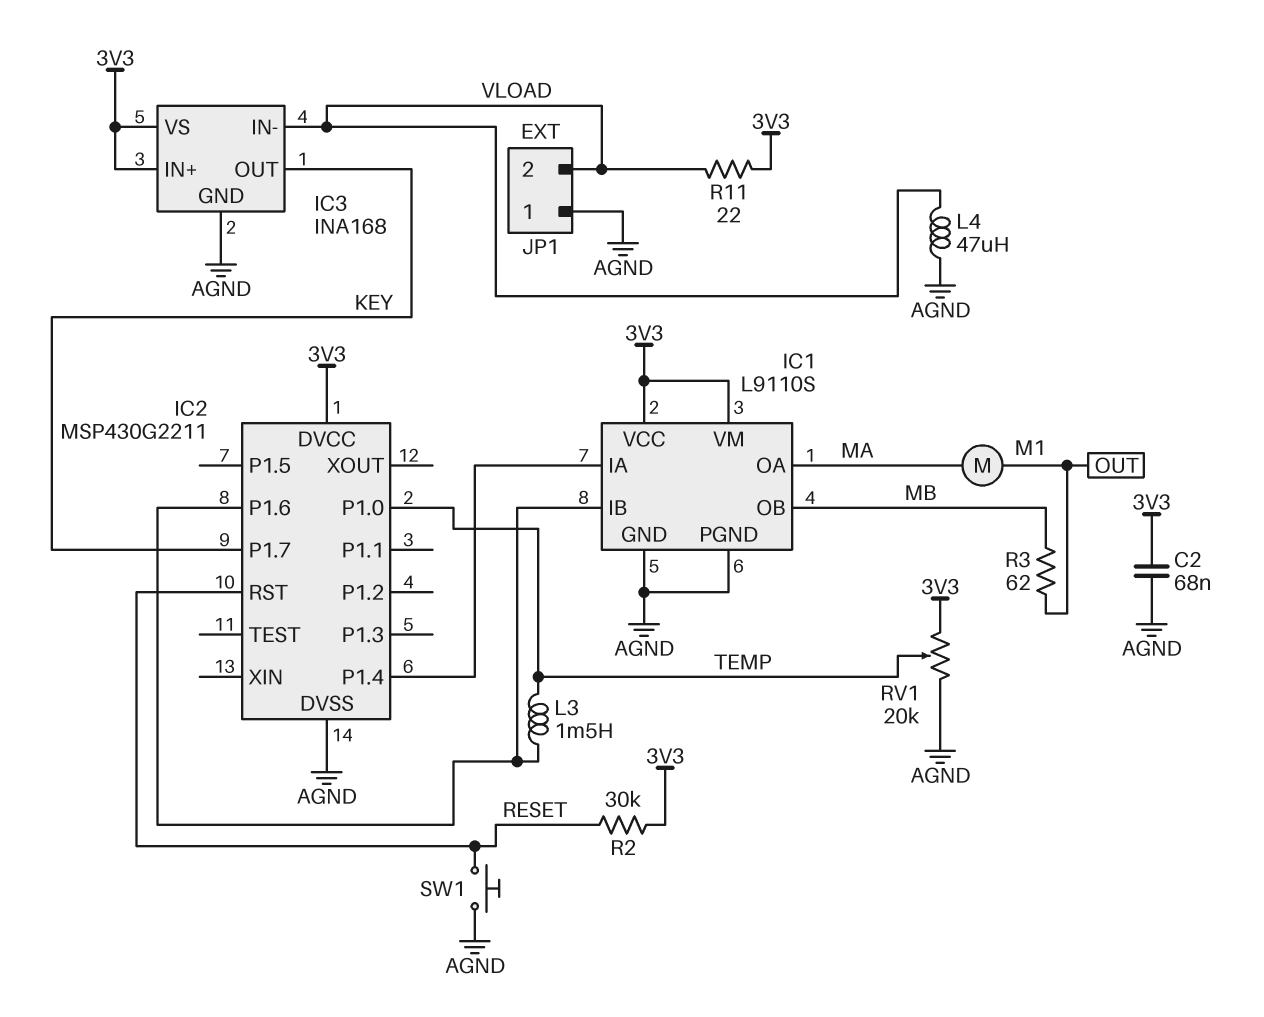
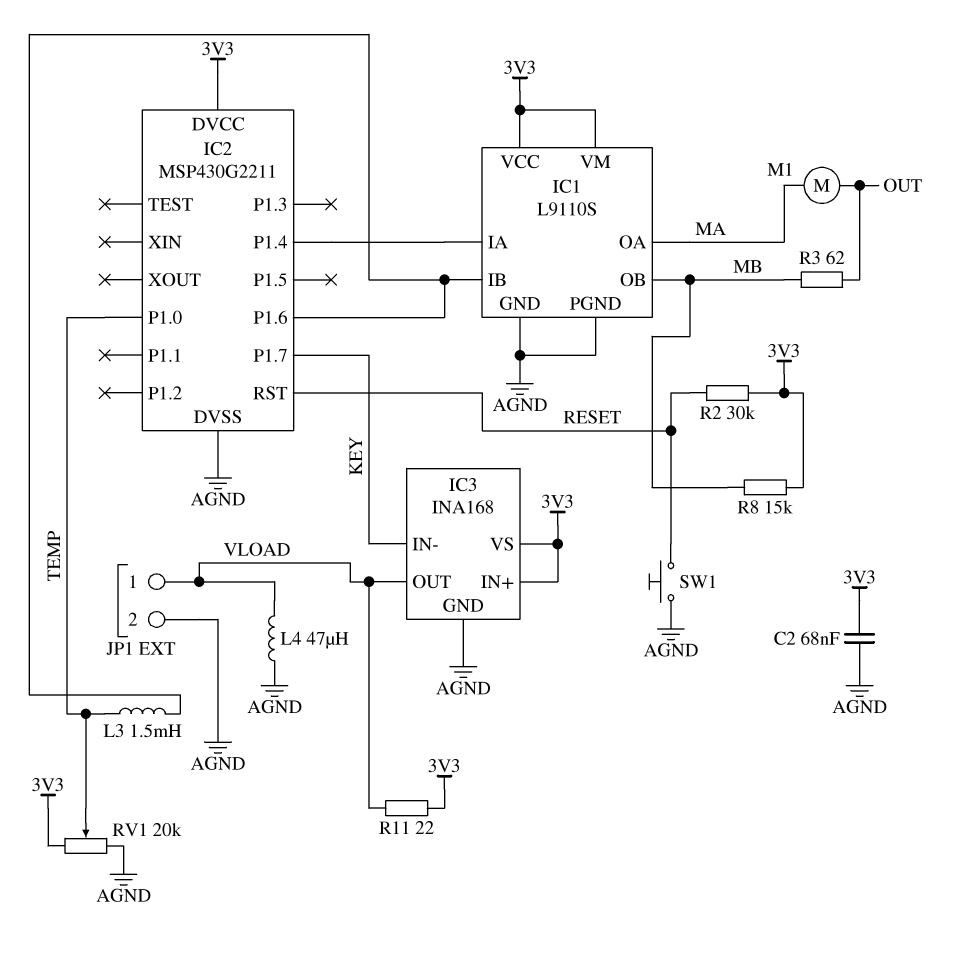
IC3 pin IN-: VLOAD -> KEY
IC3 pin OUT: KEY -> VLOAD
JP1 pin 1: AGND -> VLOAD
JP1 pin 2: VLOAD -> AGND
R8: none -> 15k (3V3, MB)

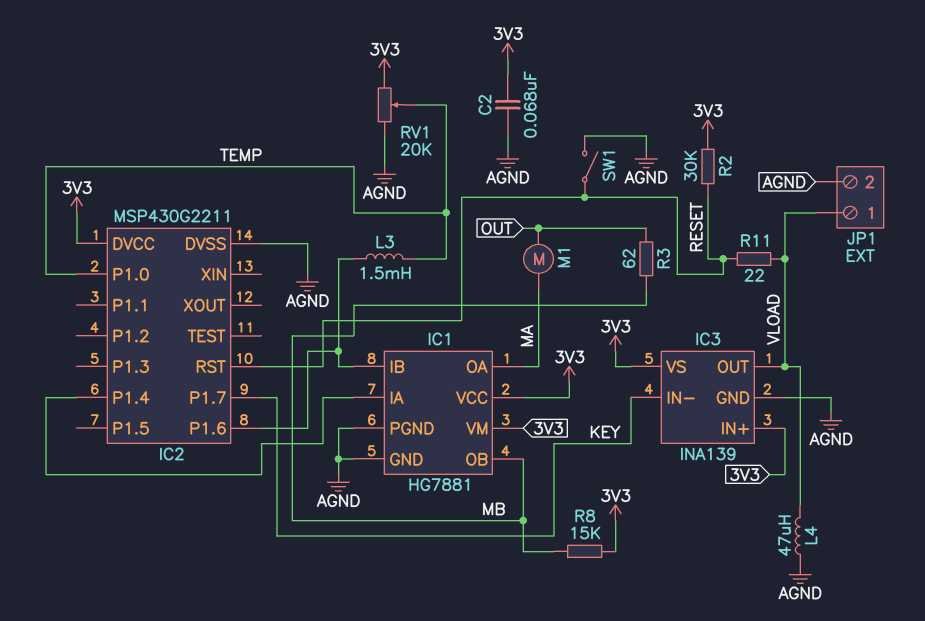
IC1: L9110S -> HG7881
IC3: INA168 -> INA139
R11: 22 (3V3, VLOAD) -> 22 (RESET, VLOAD)
SW1: button (AGND, RESET) -> switch (AGND, RESET)

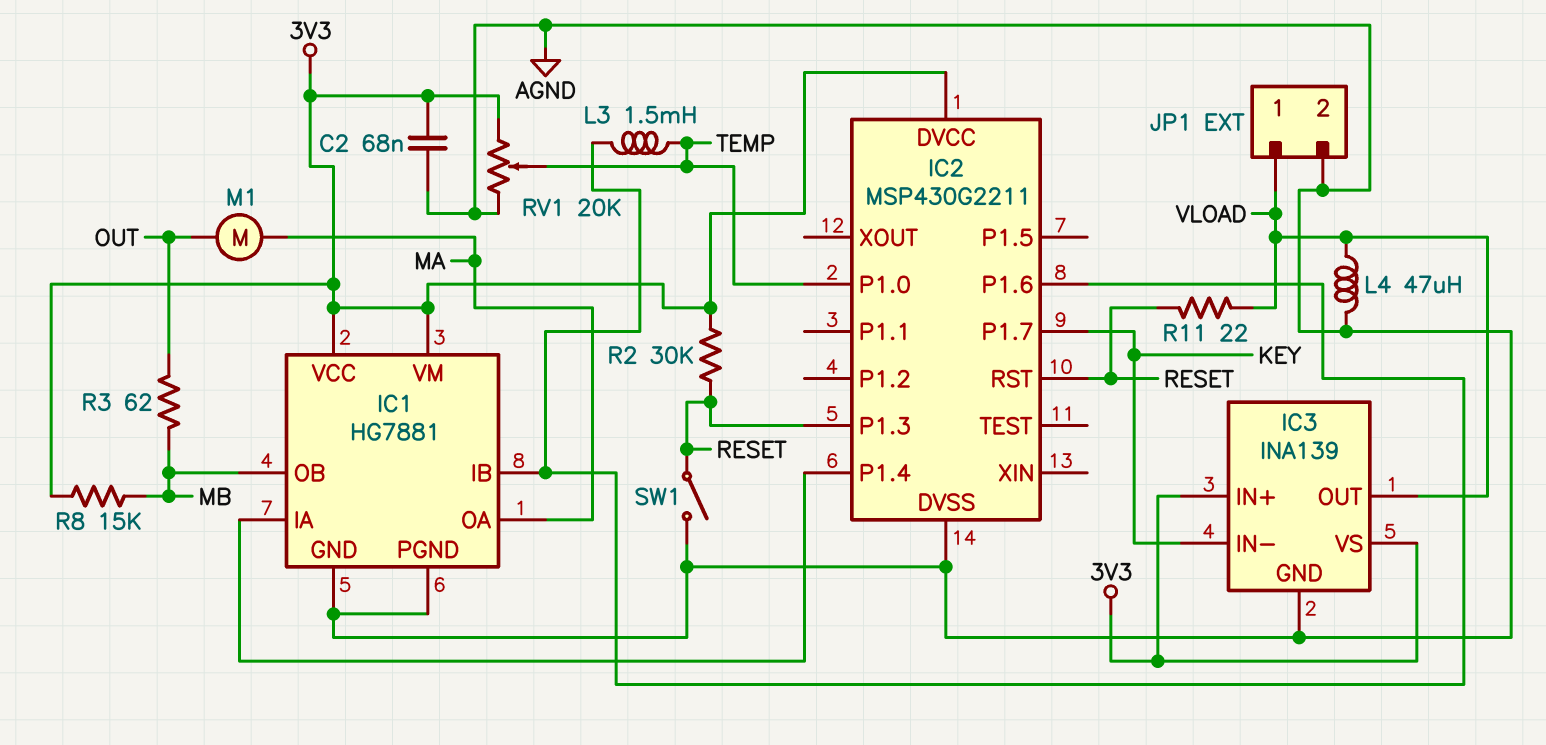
IC2 pin P1.3: none -> RESET

